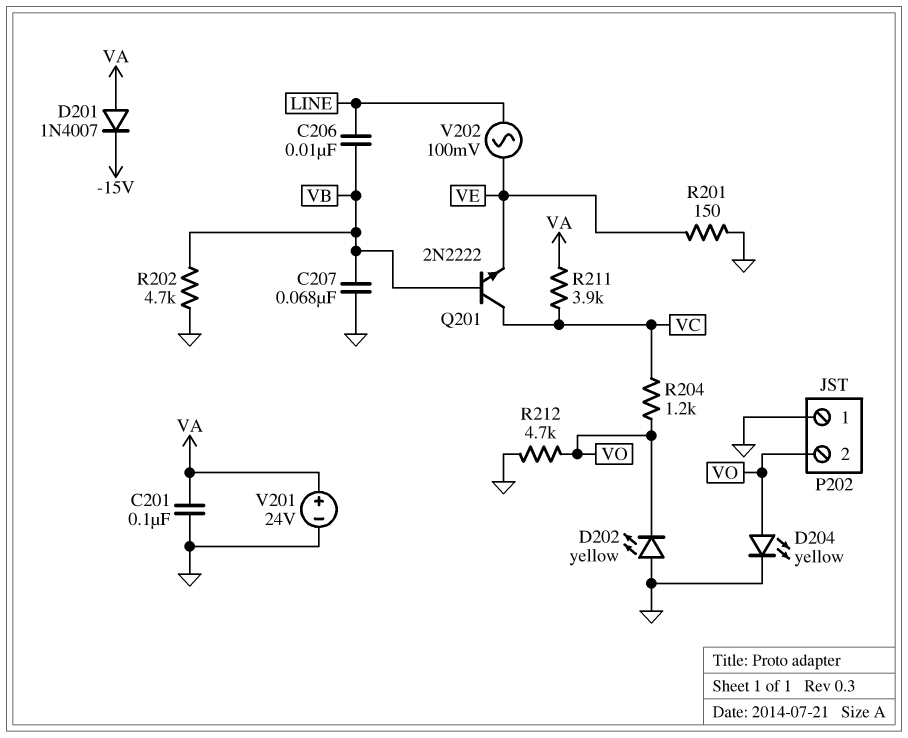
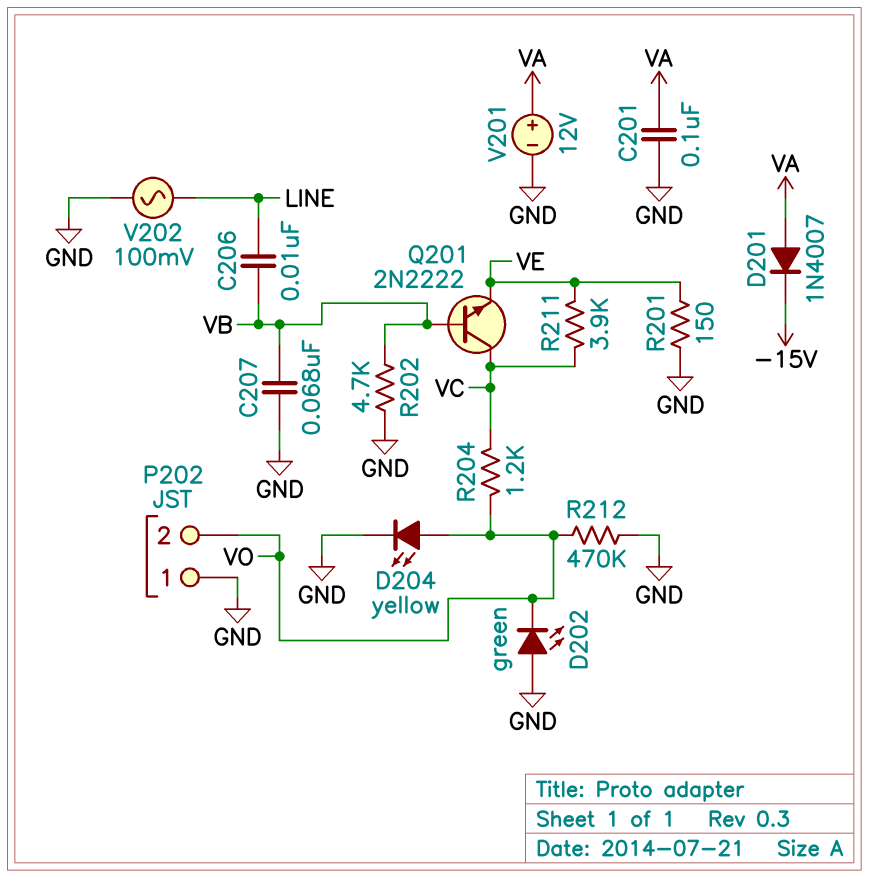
D202: LED yellow (A GND, K VO) -> LED green (A GND, K VO)
R211: 3.9k (VA, VC) -> 3.9k (VC, VE)
R212: 4.7k (GND, VO) -> 470k (GND, VO)
V201: 24V (plus VA, minus GND) -> 12V (plus VA, minus GND)
V202: AC 100mV (LINE, VE) -> AC 100mV (GND, LINE)

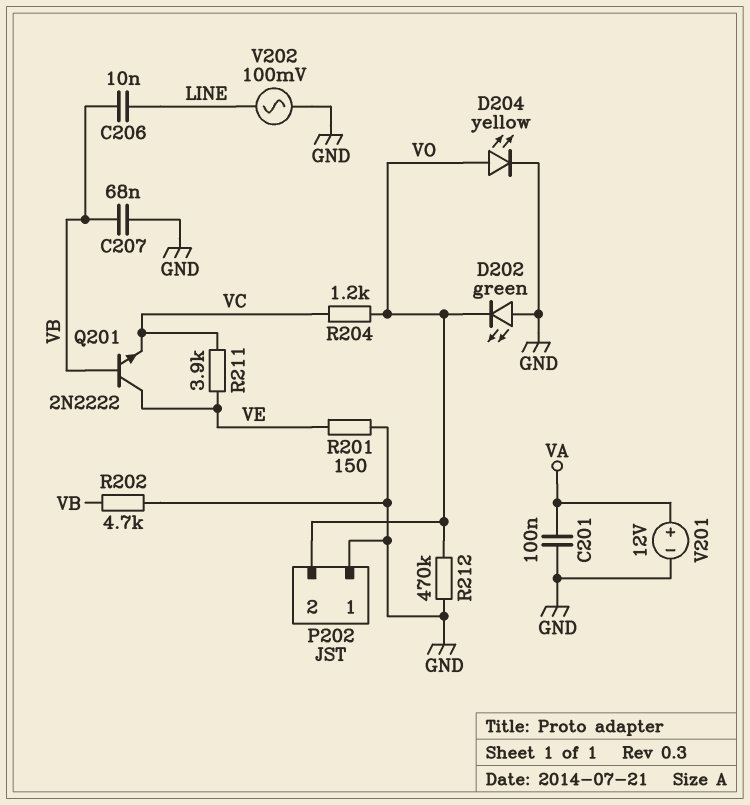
D201: diode 1N4007 (A VA, K -15V) -> none
Q201: NPN 2N2222 (B VB, C VC, E VE) -> NPN 2N2222 (B VB, C VE, E VC)

